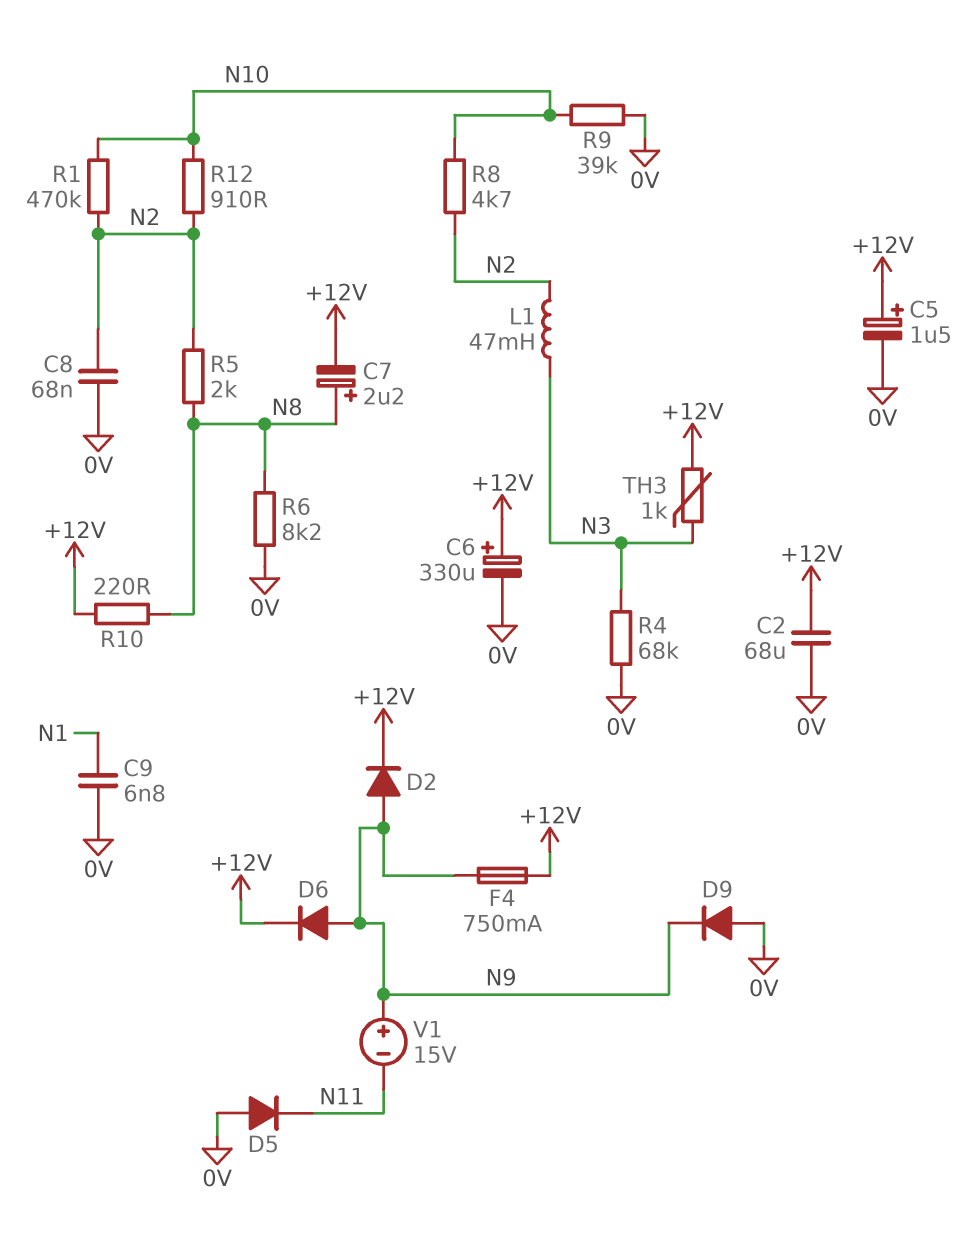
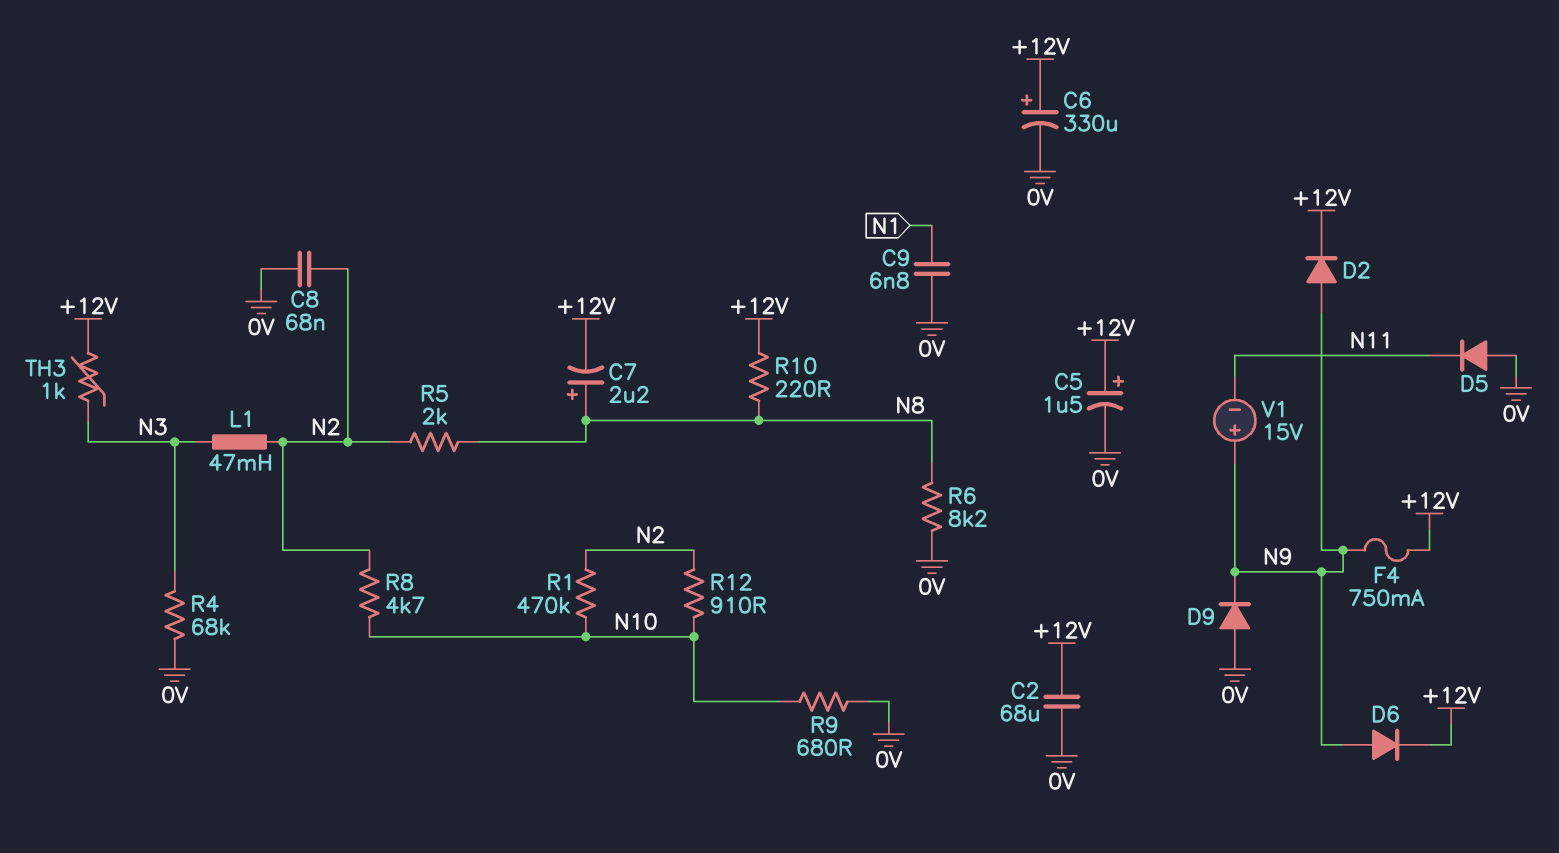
R9: 39k (0V, N10) -> 680 (0V, N10)

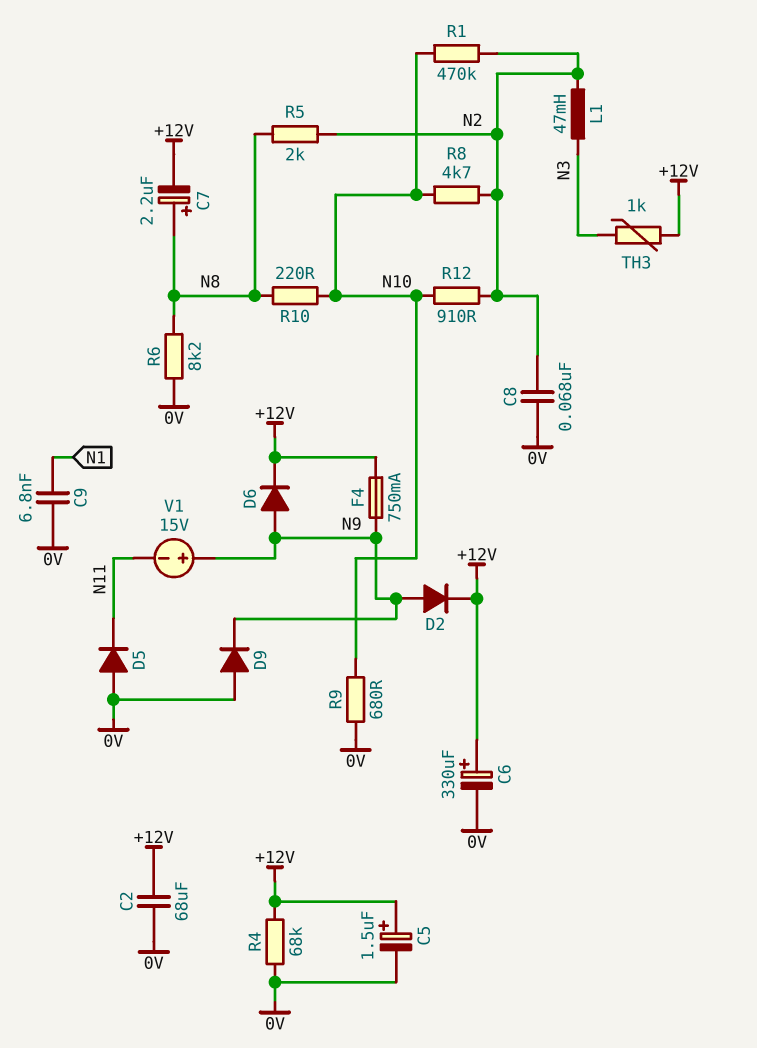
R4: 68k (0V, N3) -> 68k (+12V, 0V)
R10: 220 (+12V, N8) -> 220 (N8, N10)

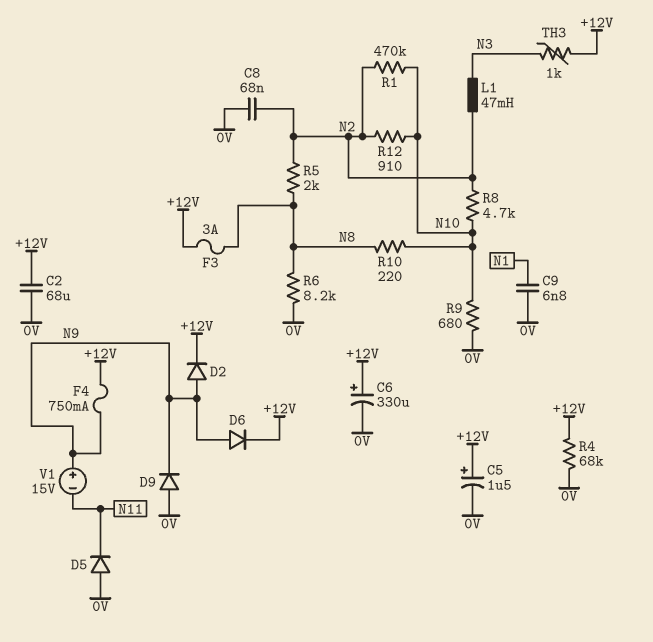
C7: 2.2uF (plus N8, minus +12V) -> none
F3: none -> 3A (+12V, N8)

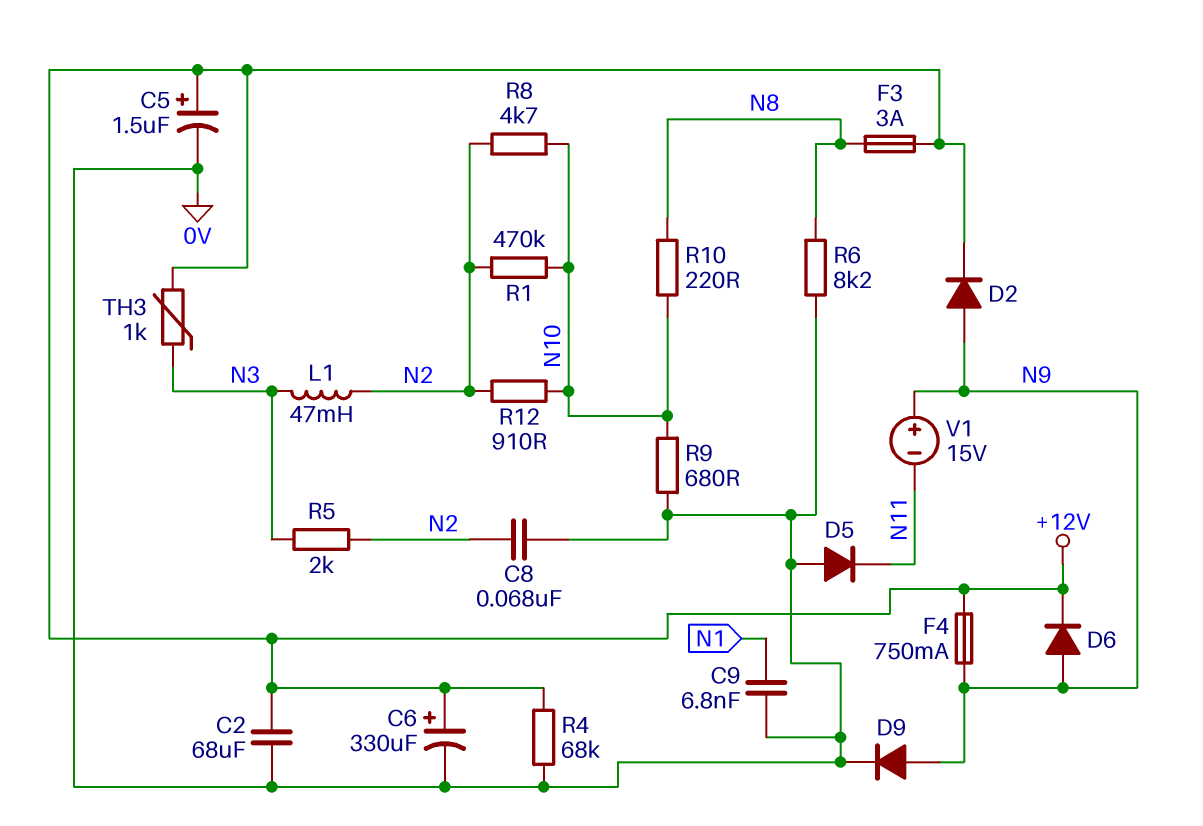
D9: diode (A 0V, K N9) -> diode (A N9, K 0V)
R5: 2k (N2, N8) -> 2k (N2, N3)

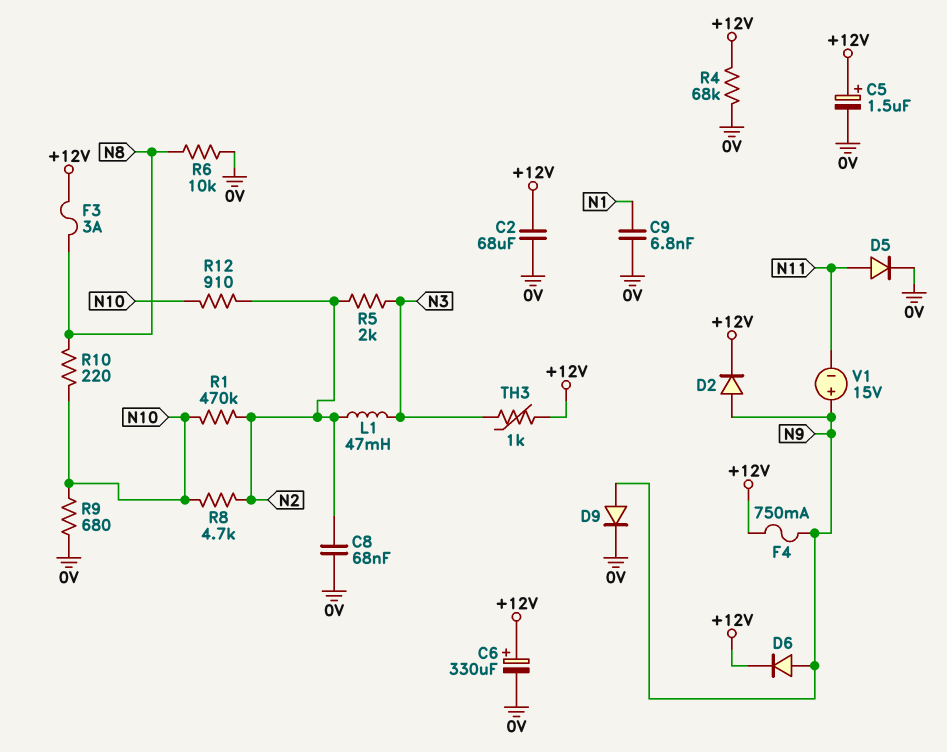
D5: diode (A 0V, K N11) -> diode (A N11, K 0V)
R6: 8.2k (0V, N8) -> 10k (0V, N8)

